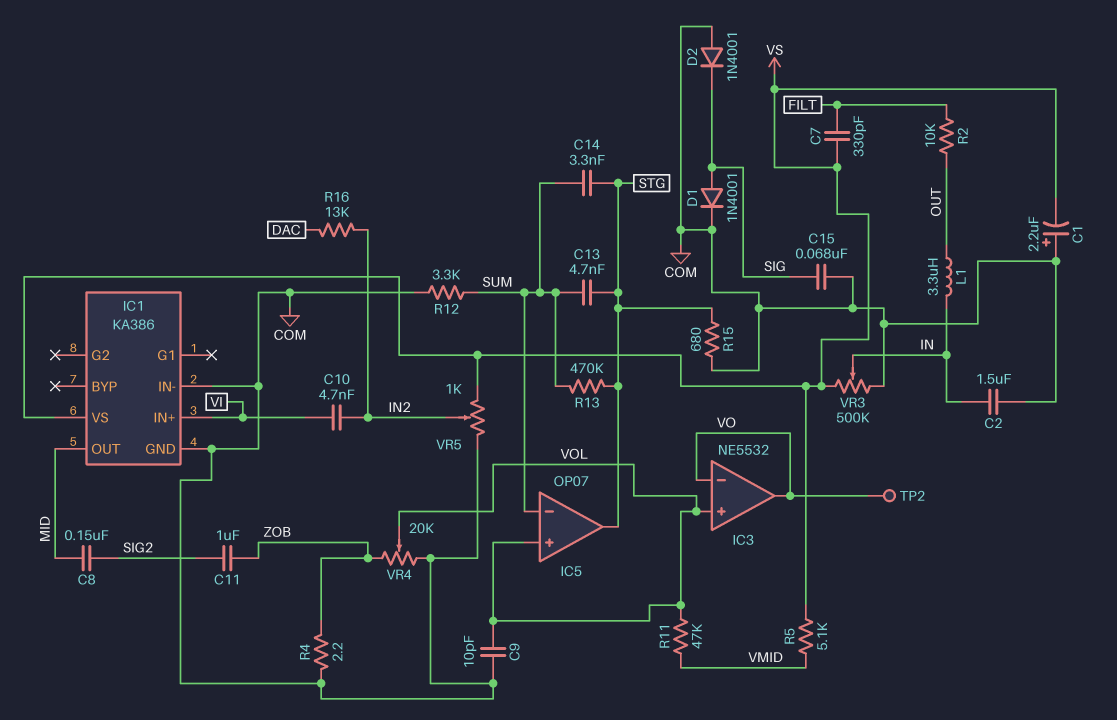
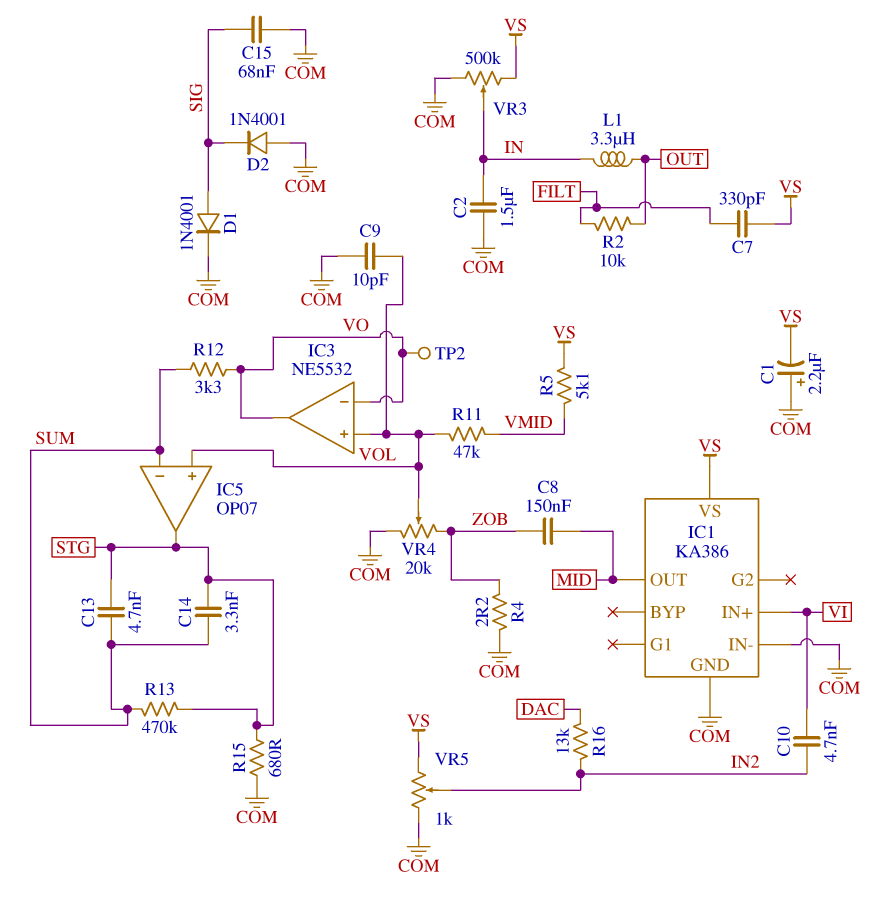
C8: 150nF (MID, SIG2) -> 150nF (MID, ZOB)
C11: 1uF (SIG2, ZOB) -> none
R12: 3.3k (COM, SUM) -> 3.3k (SUM, VO)

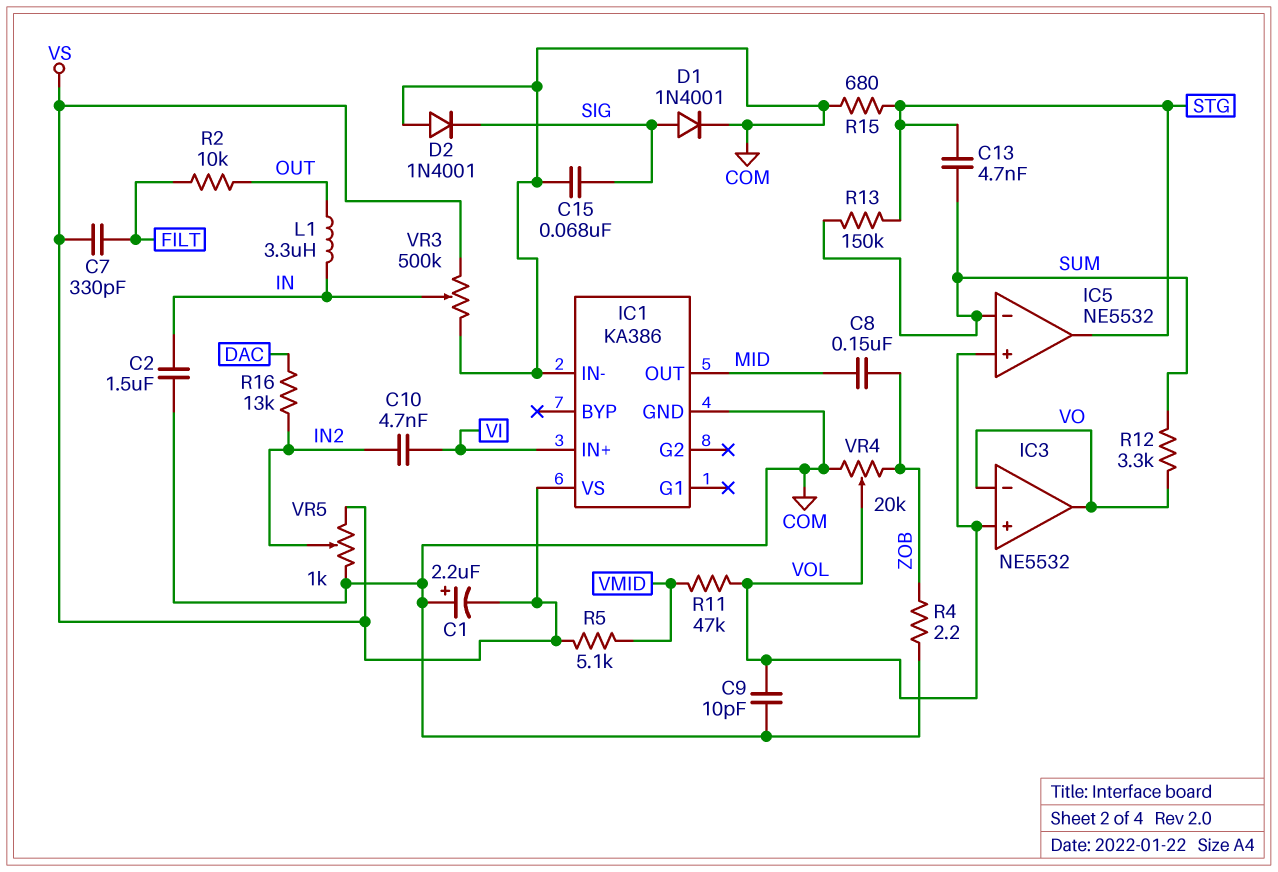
C14: 3.3nF (STG, SUM) -> none
IC5: OP07 -> NE5532
R13: 470k (STG, SUM) -> 150k (STG, SUM)
TP2: test point (VO) -> none

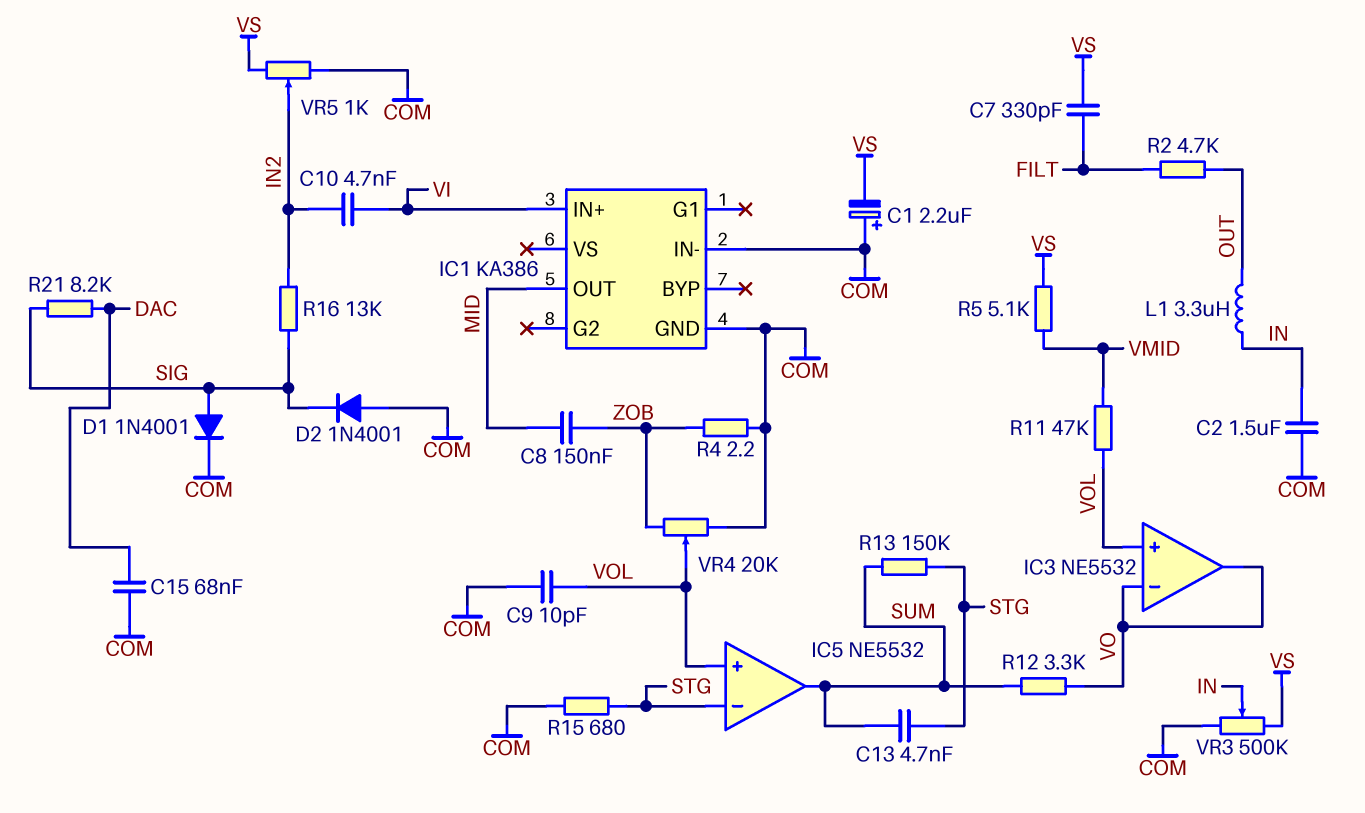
C15: 68nF (COM, SIG) -> 68nF (COM, DAC)
IC1 pin VS: VS -> none
IC5 pin in-: SUM -> STG
IC5 pin out: STG -> SUM
R2: 10k (FILT, OUT) -> 4.7k (FILT, OUT)
R16: 13k (DAC, IN2) -> 13k (IN2, SIG)
R21: none -> 8.2k (DAC, SIG)

